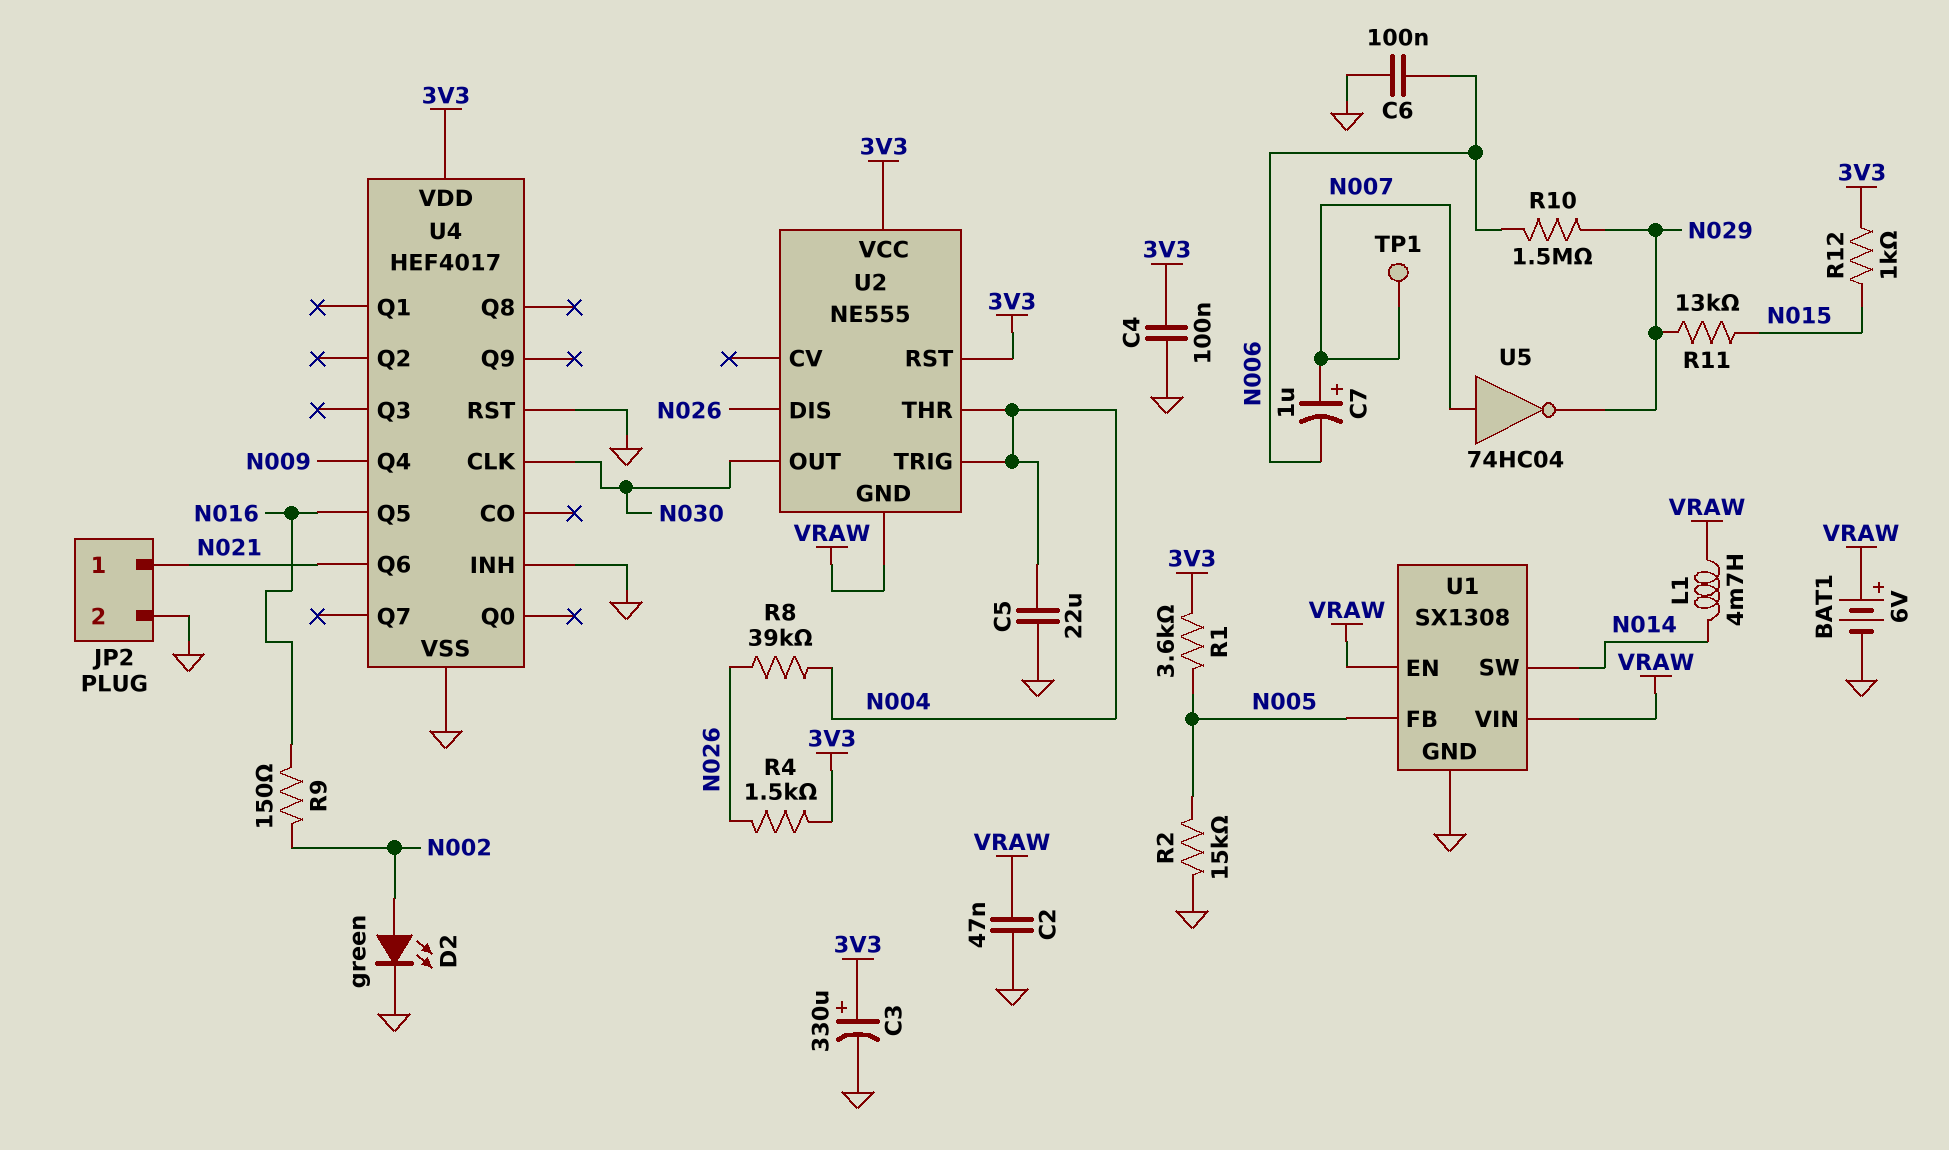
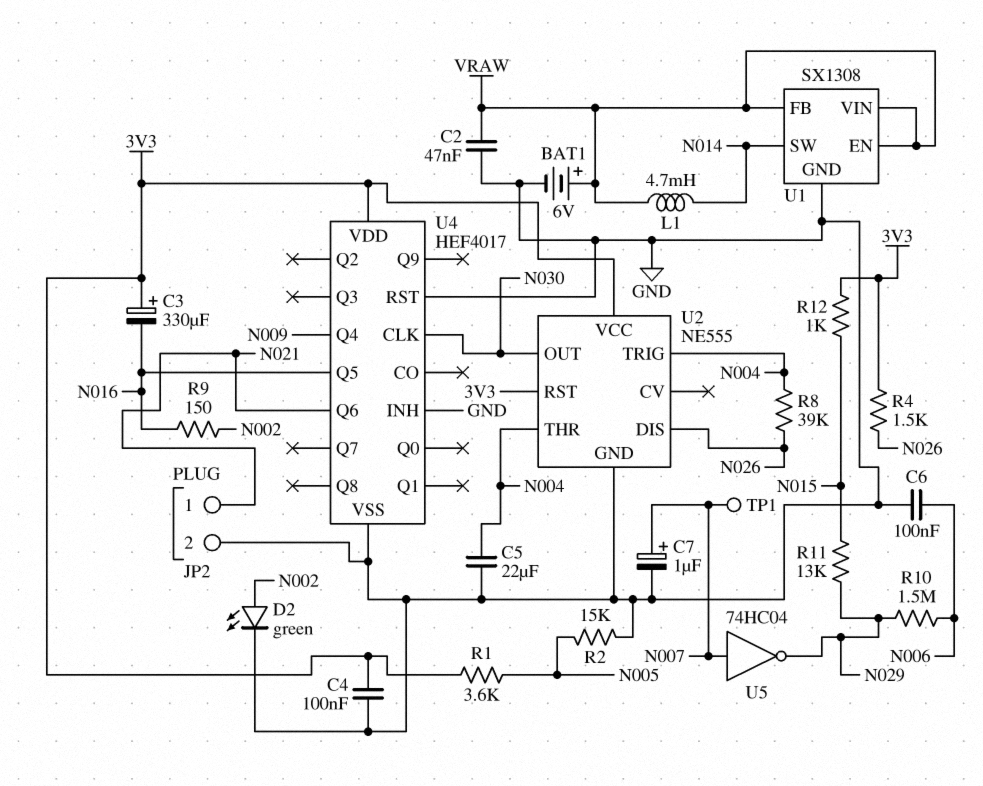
C3: 330uF (plus 3V3, minus GND) -> 330uF (plus 3V3, minus N016)
C7: 1uF (plus N007, minus N006) -> 1uF (plus N007, minus GND)
U1 pin FB: N005 -> VRAW
U2 pin GND: VRAW -> GND

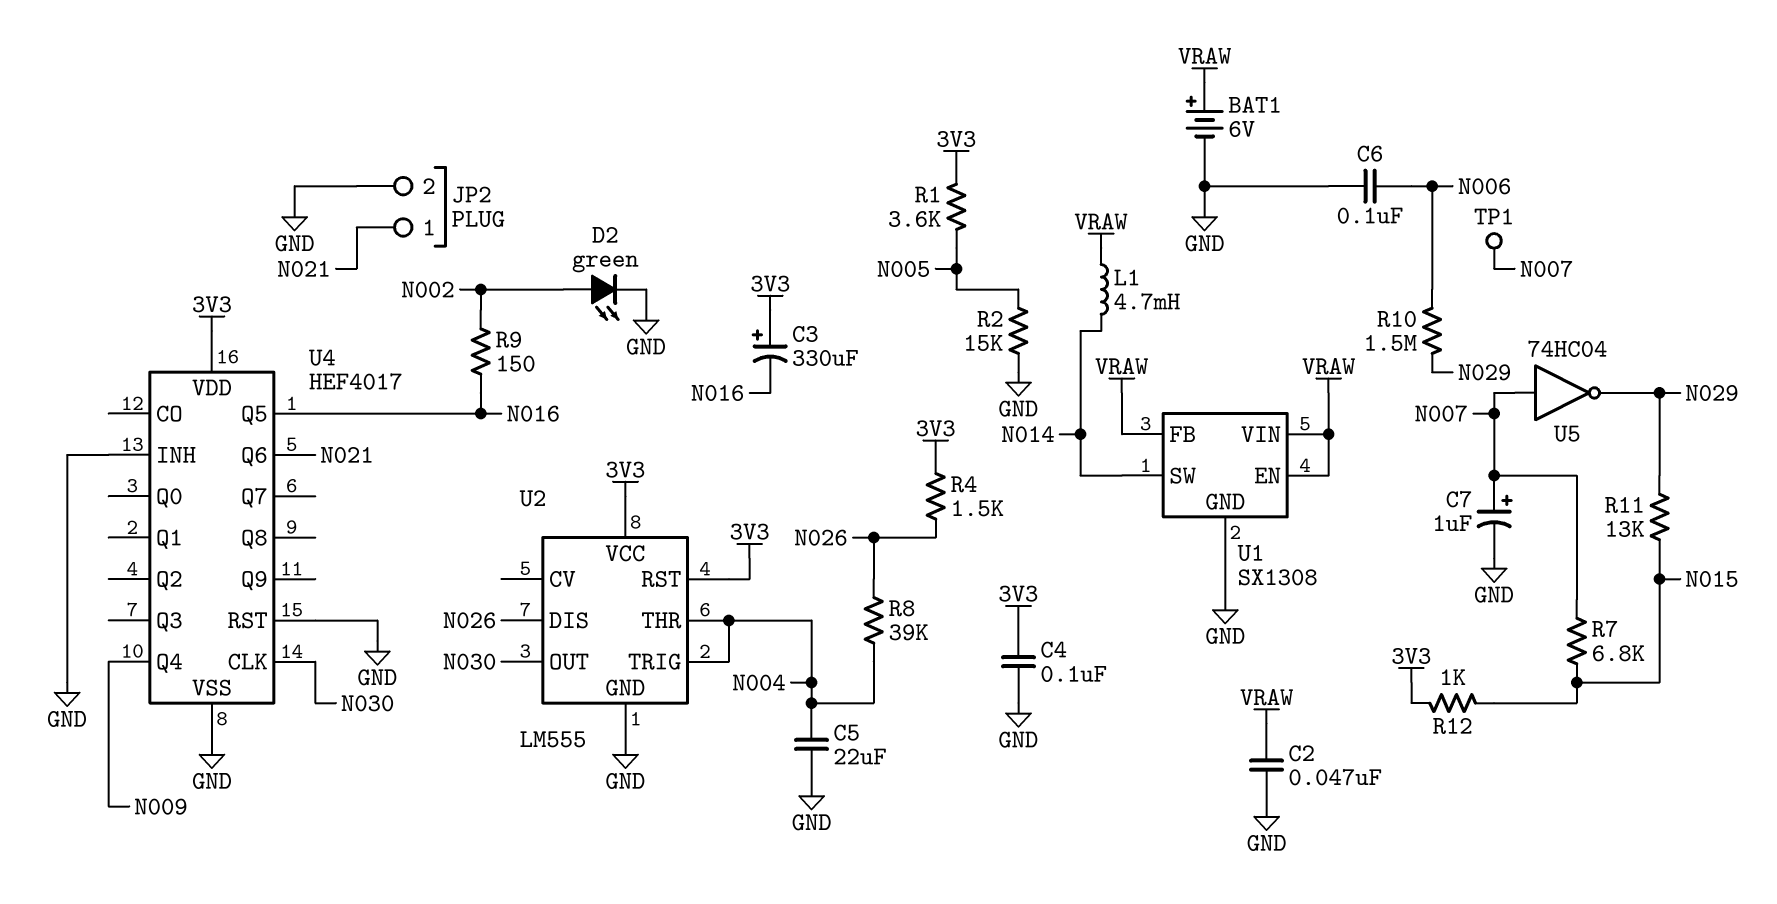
R7: none -> 6.8k (N007, N015)
U2: NE555 -> LM555

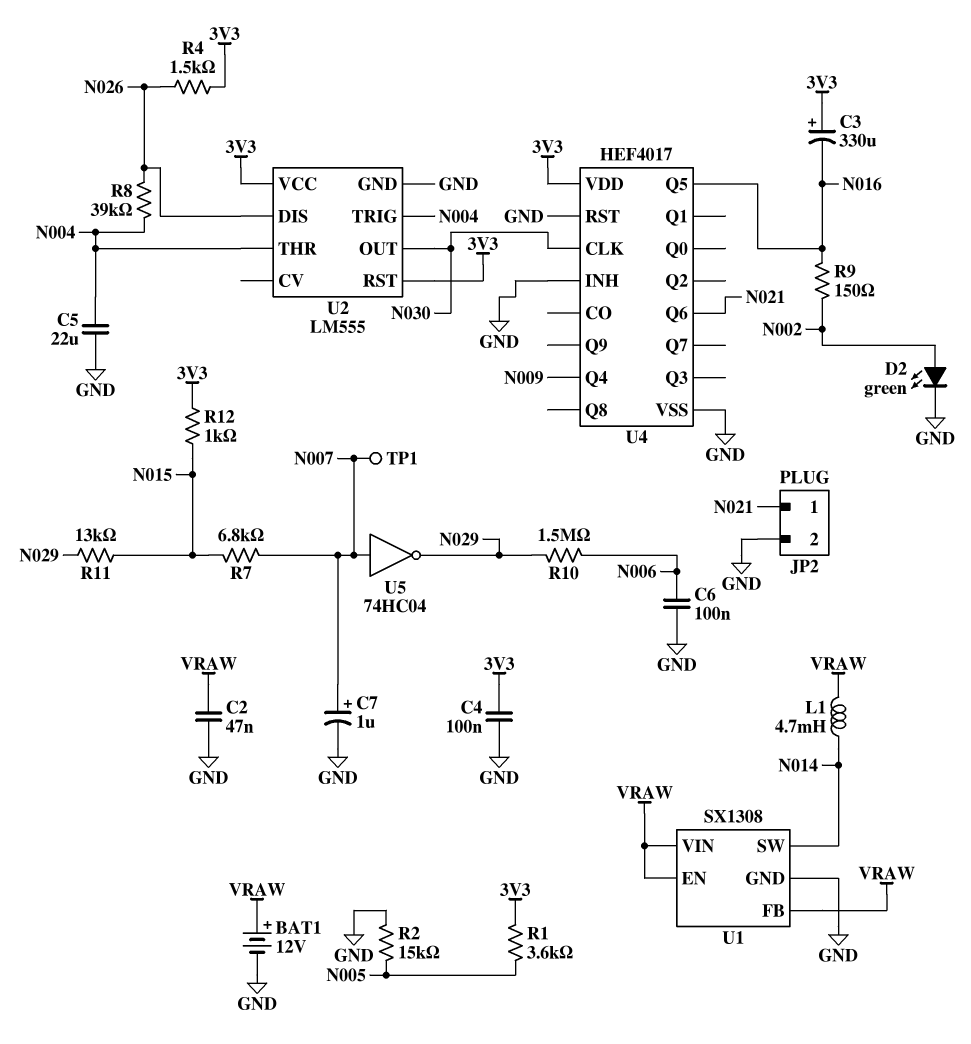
BAT1: 6V (plus VRAW, minus GND) -> 12V (plus VRAW, minus GND)

